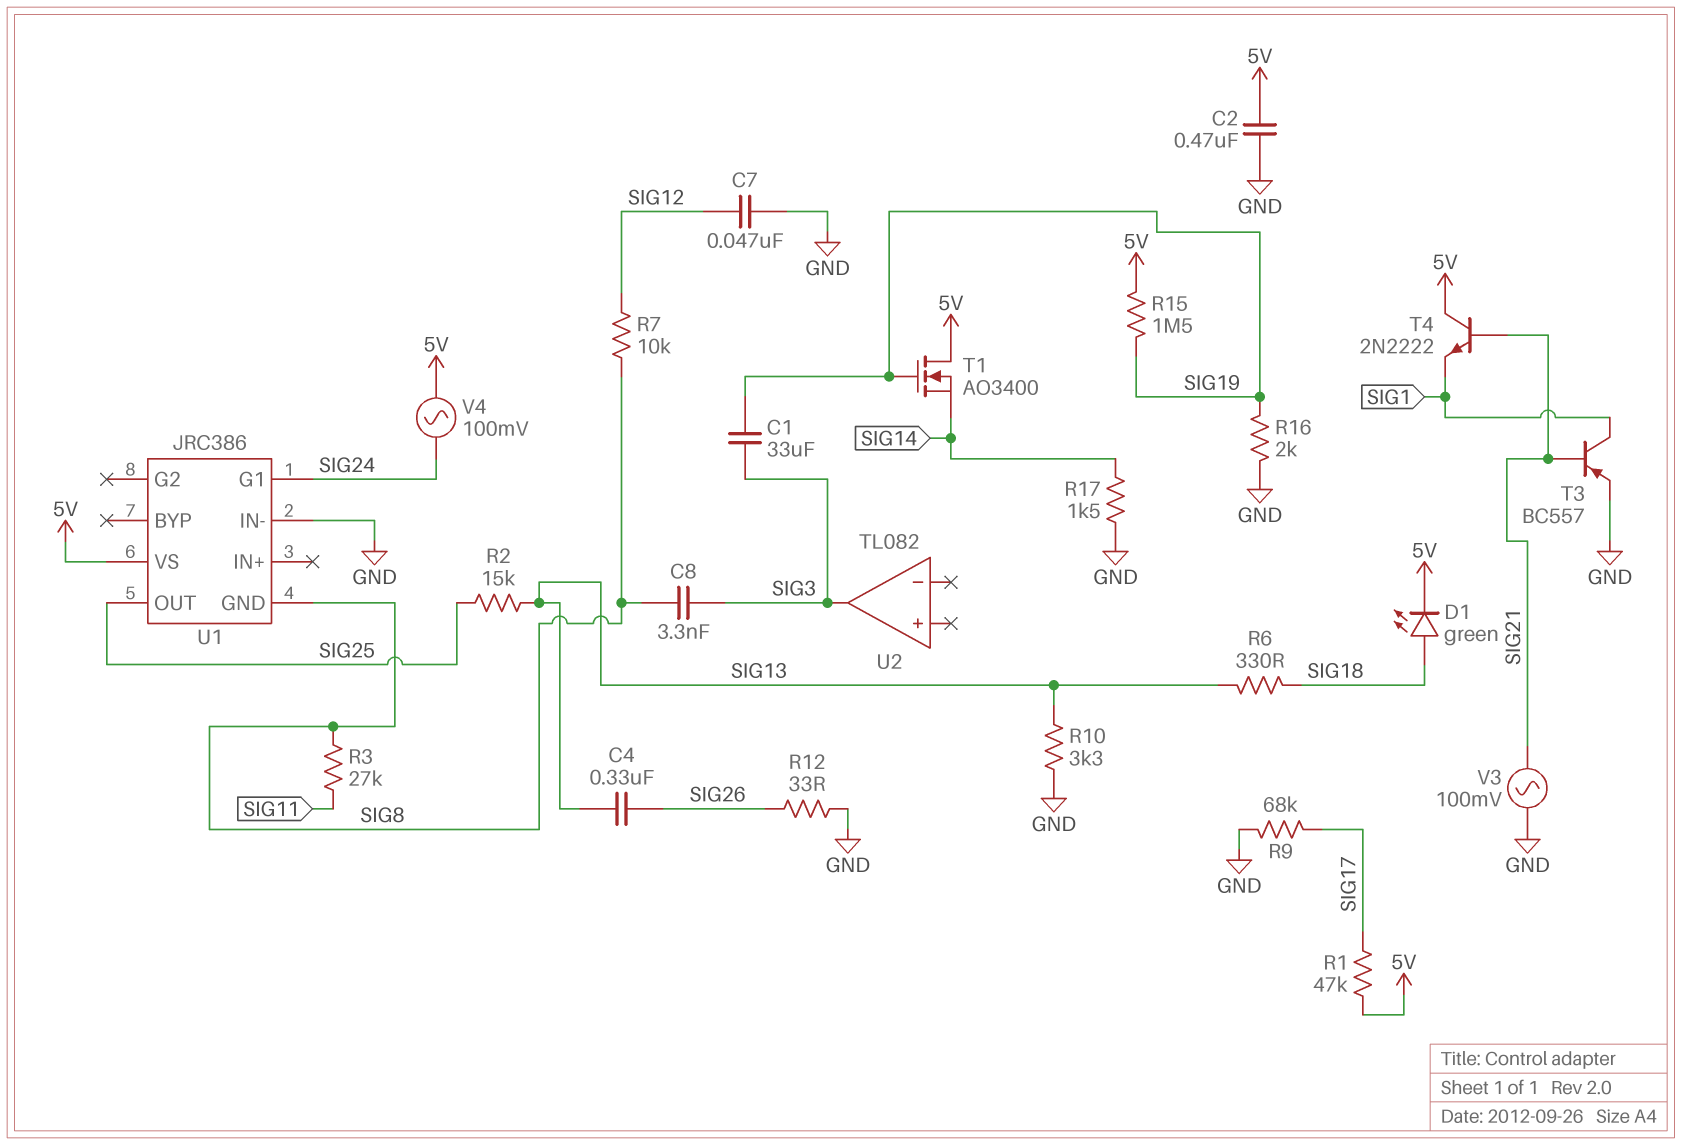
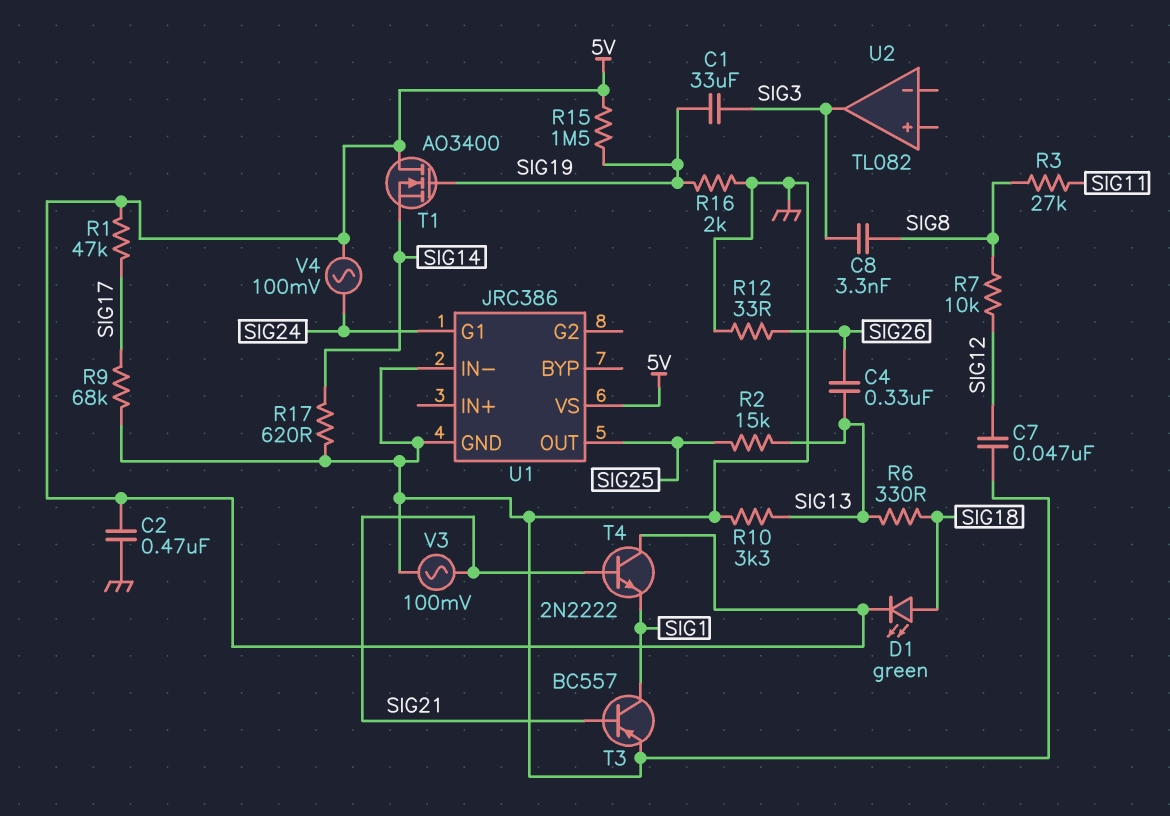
R17: 1.5k (GND, SIG14) -> 620 (GND, SIG14)
U1 pin GND: SIG8 -> GND

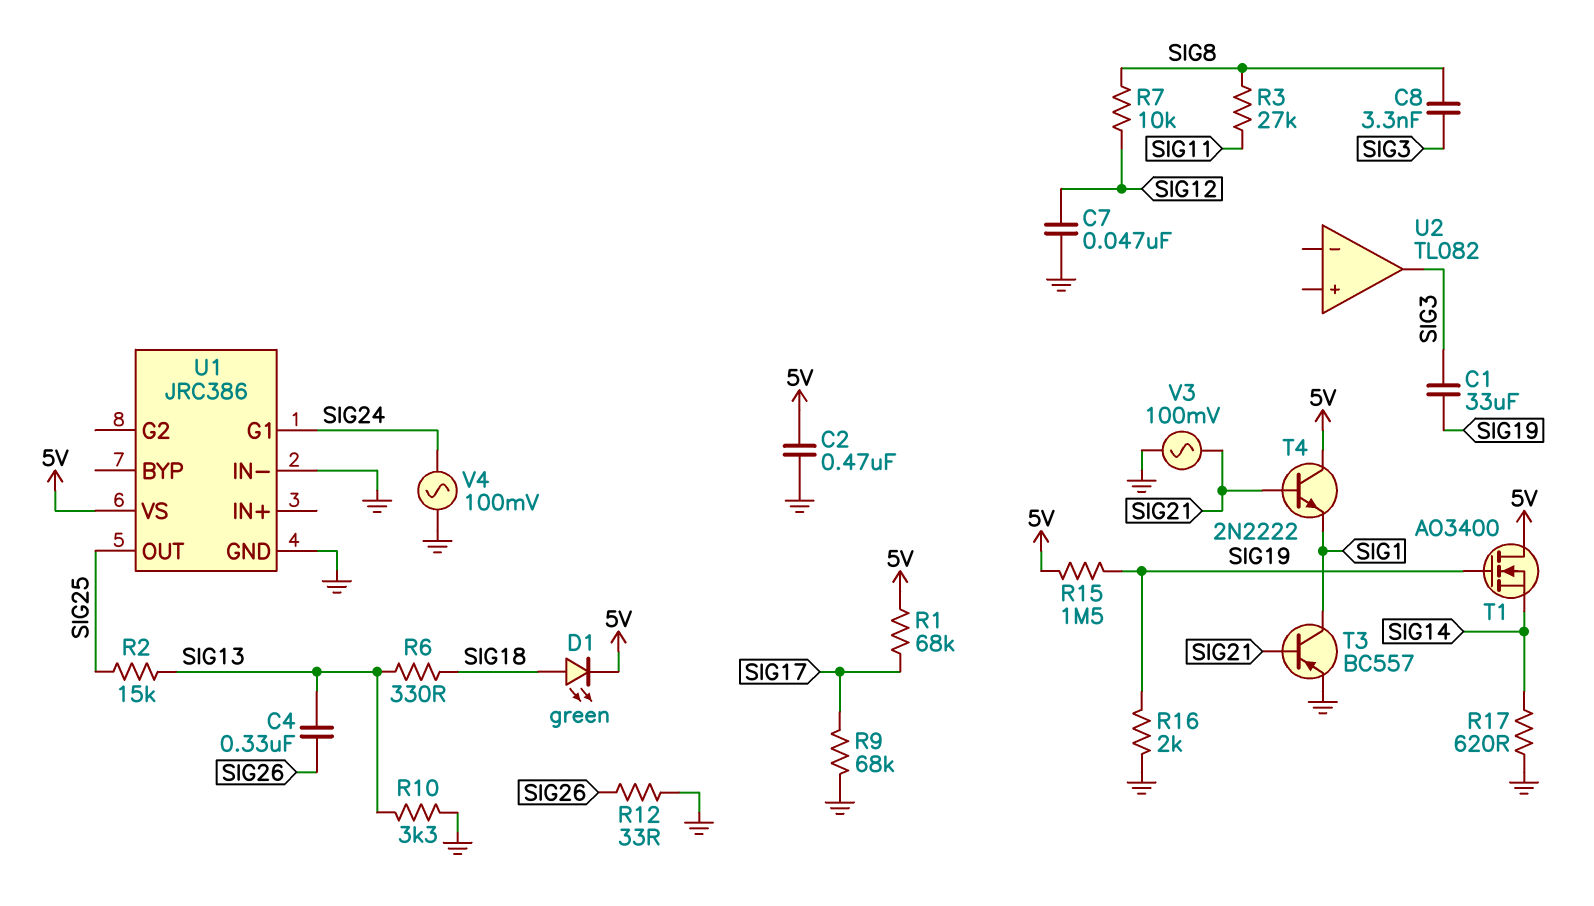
R1: 47k (5V, SIG17) -> 68k (5V, SIG17)
V4: AC 100mV (5V, SIG24) -> AC 100mV (GND, SIG24)

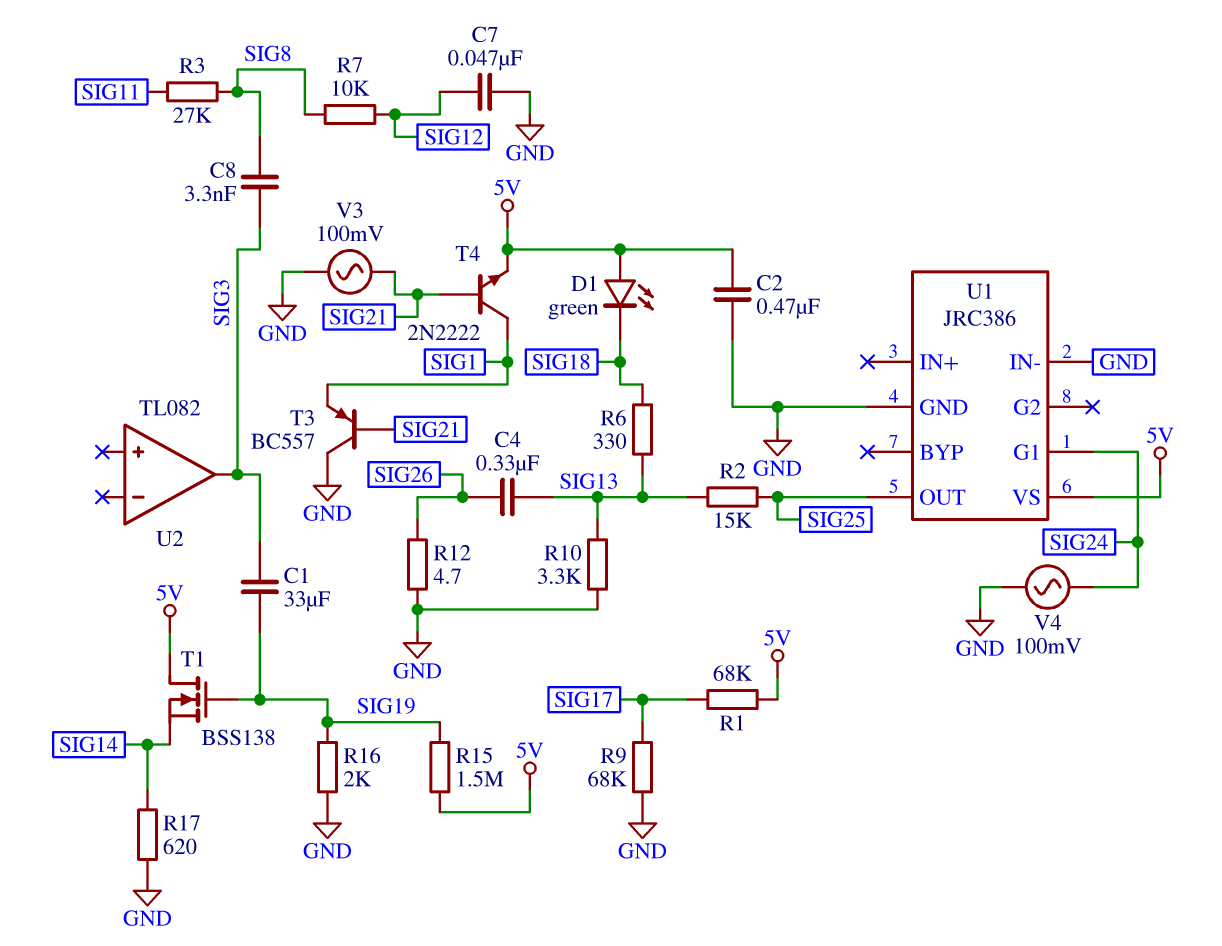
D1: LED green (A SIG18, K 5V) -> LED green (A 5V, K SIG18)
R12: 33 (GND, SIG26) -> 4.7 (GND, SIG26)
T1: NMOS AO3400 (G SIG19, D 5V, S SIG14) -> NMOS BSS138 (G SIG19, D 5V, S SIG14)
T3: PNP BC557 (B SIG21, C SIG1, E GND) -> PNP BC557 (B SIG21, C GND, E SIG1)
T4: NPN 2N2222 (B SIG21, C 5V, E SIG1) -> NPN 2N2222 (B SIG21, C SIG1, E 5V)

